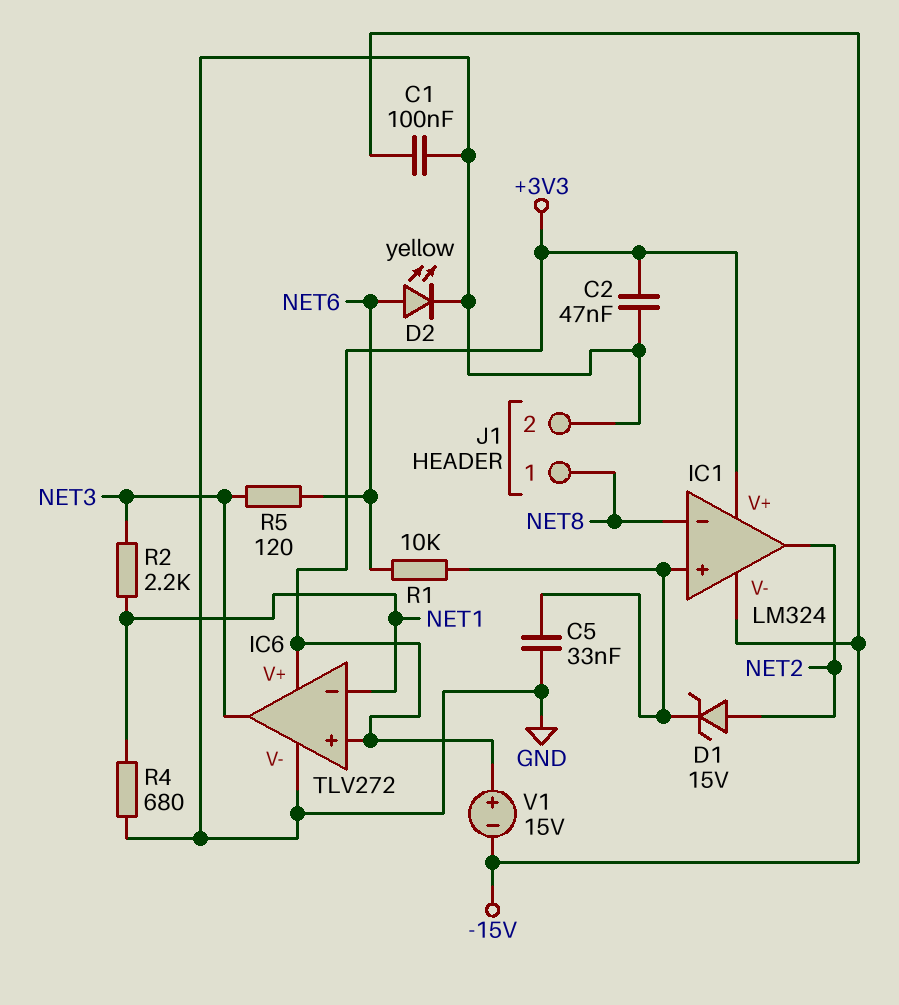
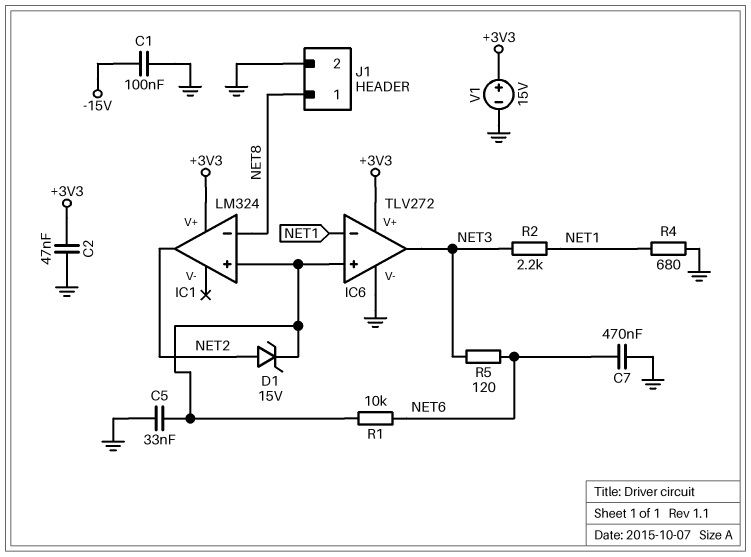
C7: none -> 470nF (GND, NET6)
D2: LED yellow (A NET6, K GND) -> none
IC1 pin V-: -15V -> none
IC6 pin in+: +3V3 -> IC1/in+
V1: 15V (plus +3V3, minus -15V) -> 15V (plus +3V3, minus GND)

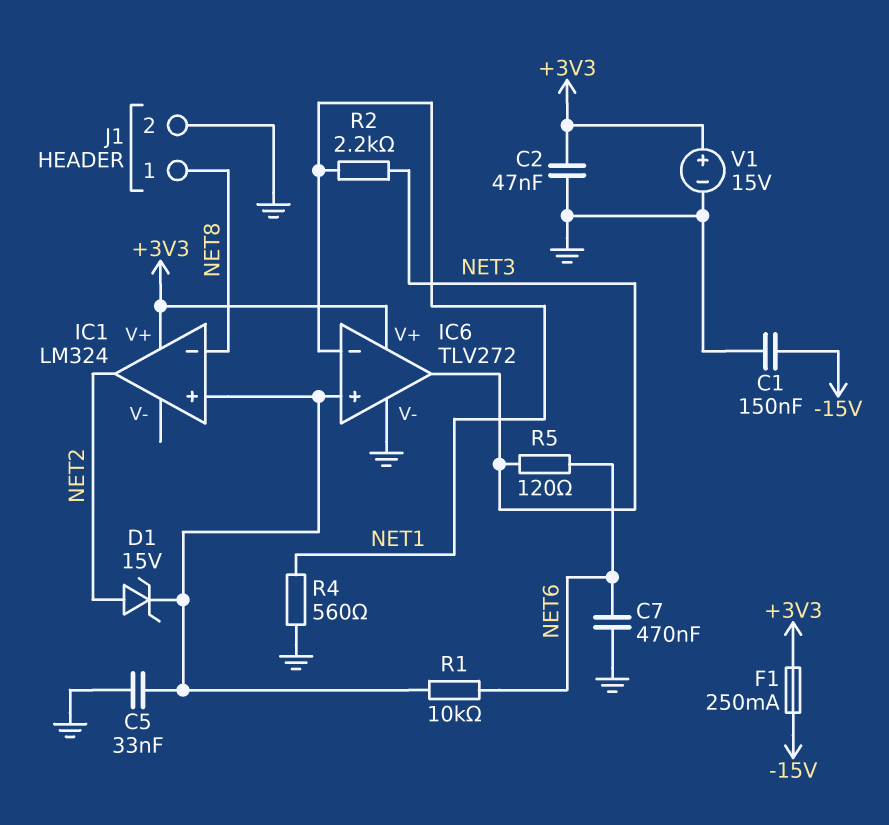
C1: 100nF (-15V, GND) -> 150nF (-15V, GND)
F1: none -> 250mA (+3V3, -15V)
R4: 680 (GND, NET1) -> 560 (GND, NET1)

